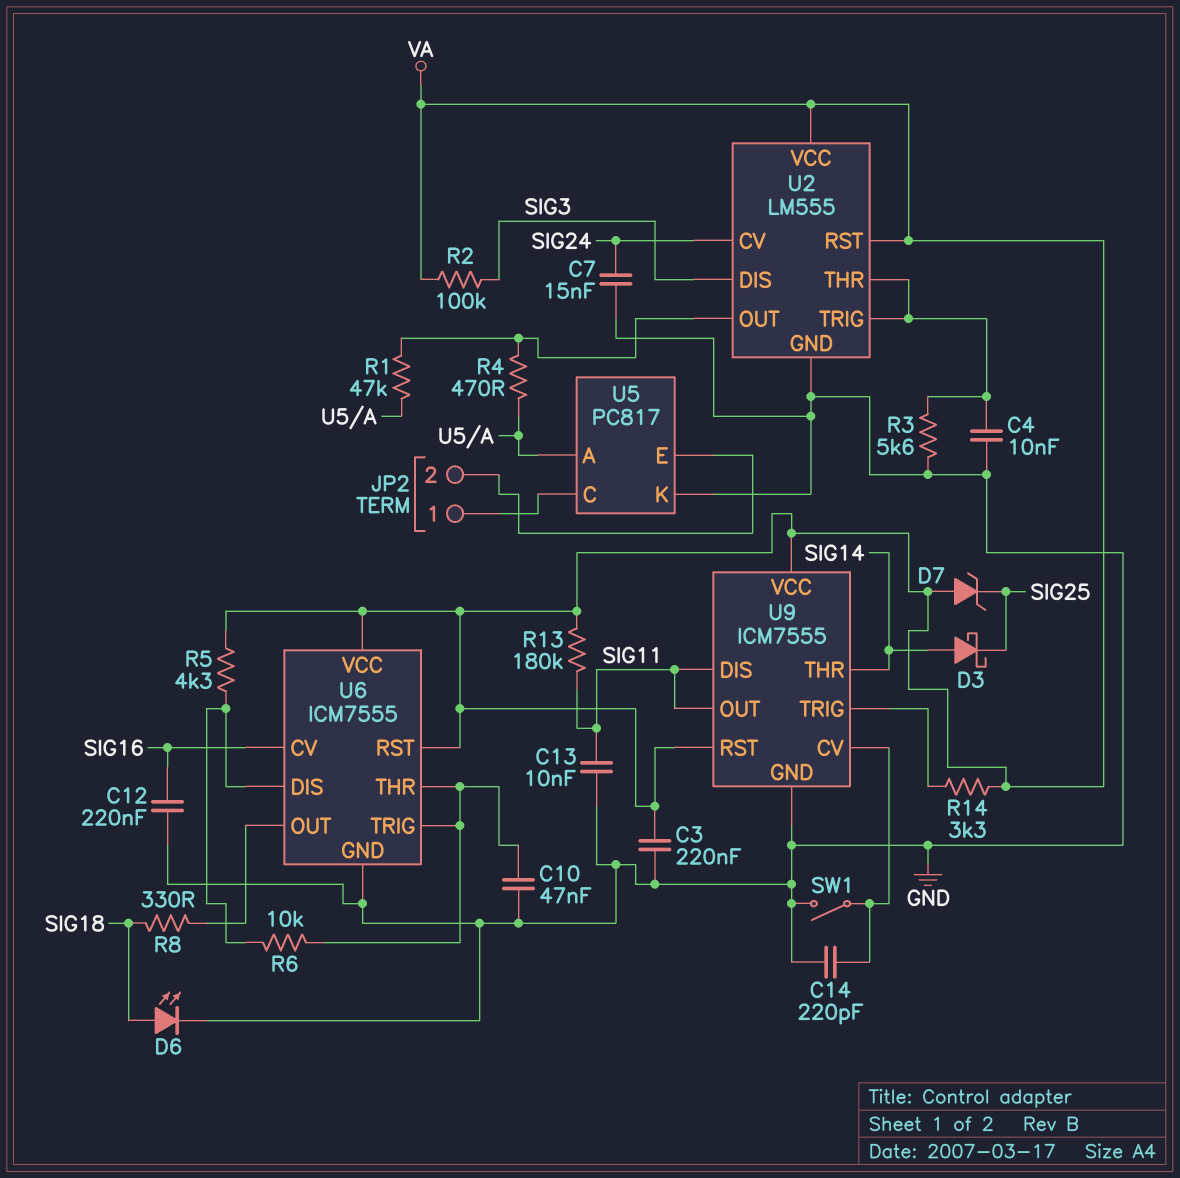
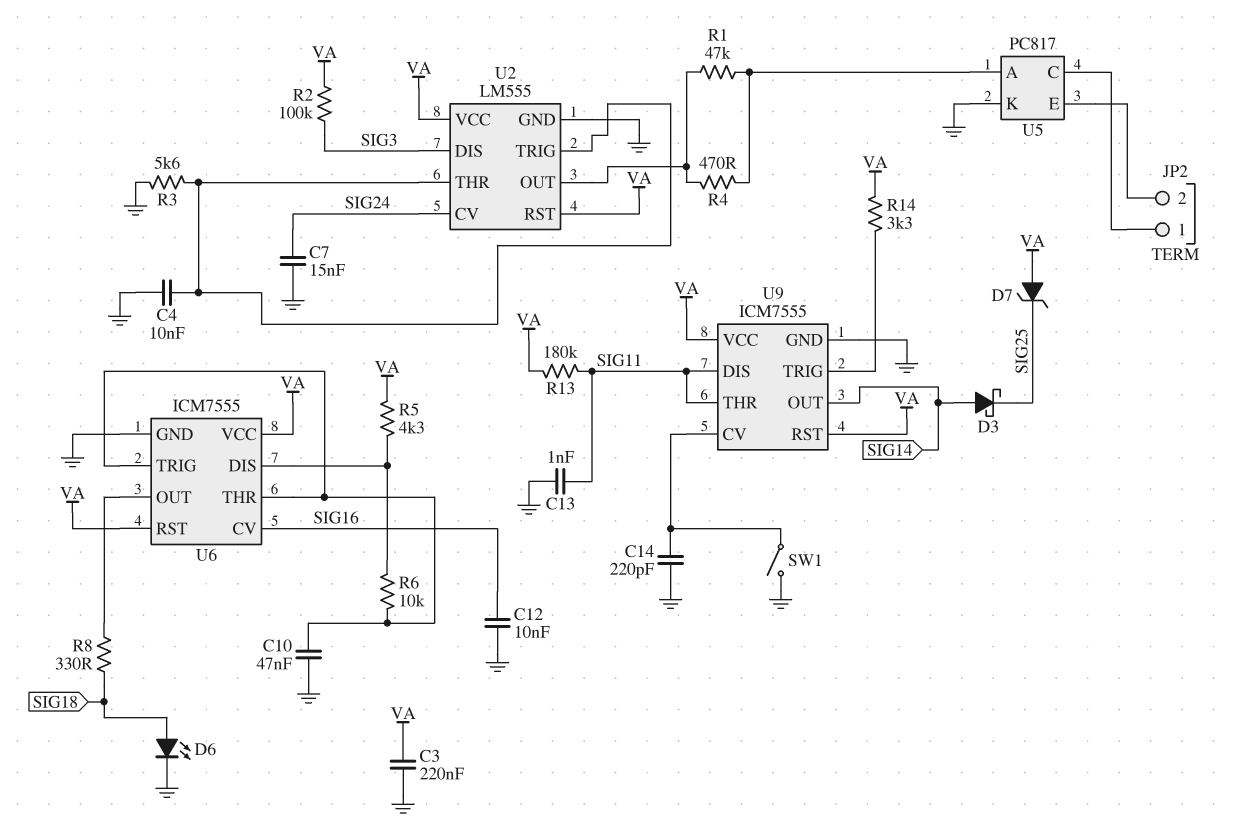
C12: 220nF (GND, SIG16) -> 10nF (GND, SIG16)
C13: 10nF (GND, SIG11) -> 1nF (GND, SIG11)
U9 pin OUT: SIG11 -> SIG14
U9 pin THR: SIG14 -> SIG11

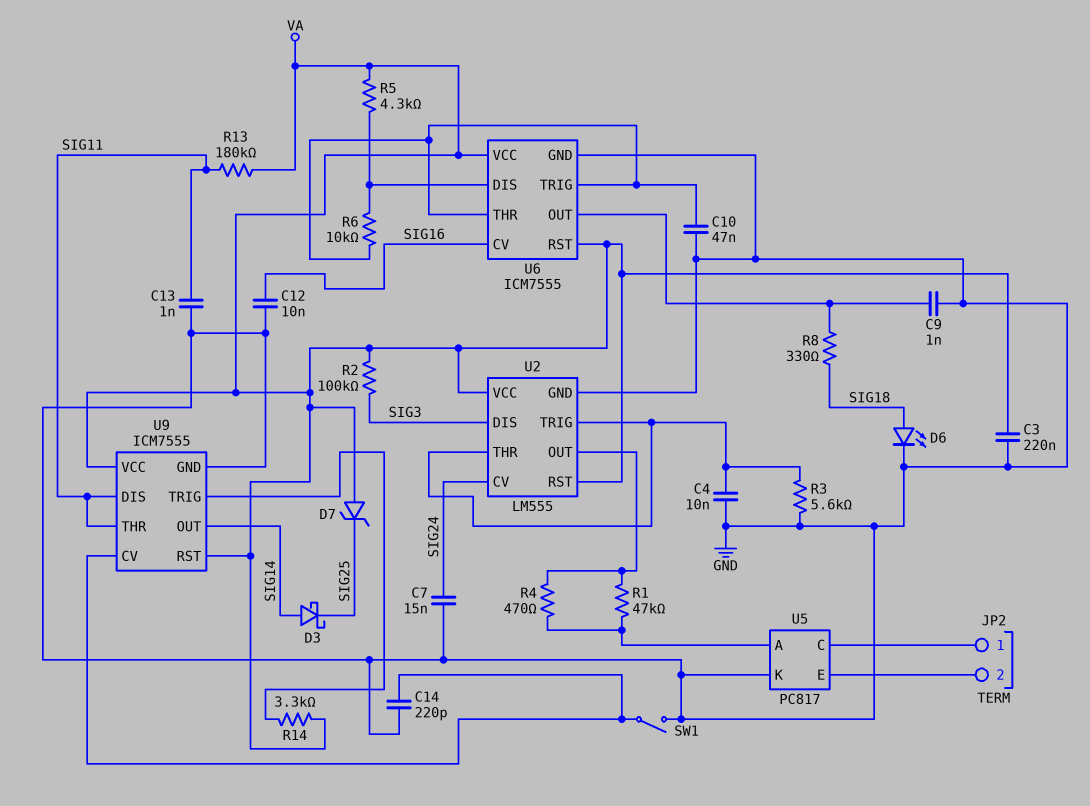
C9: none -> 1nF (GND, U6/OUT)

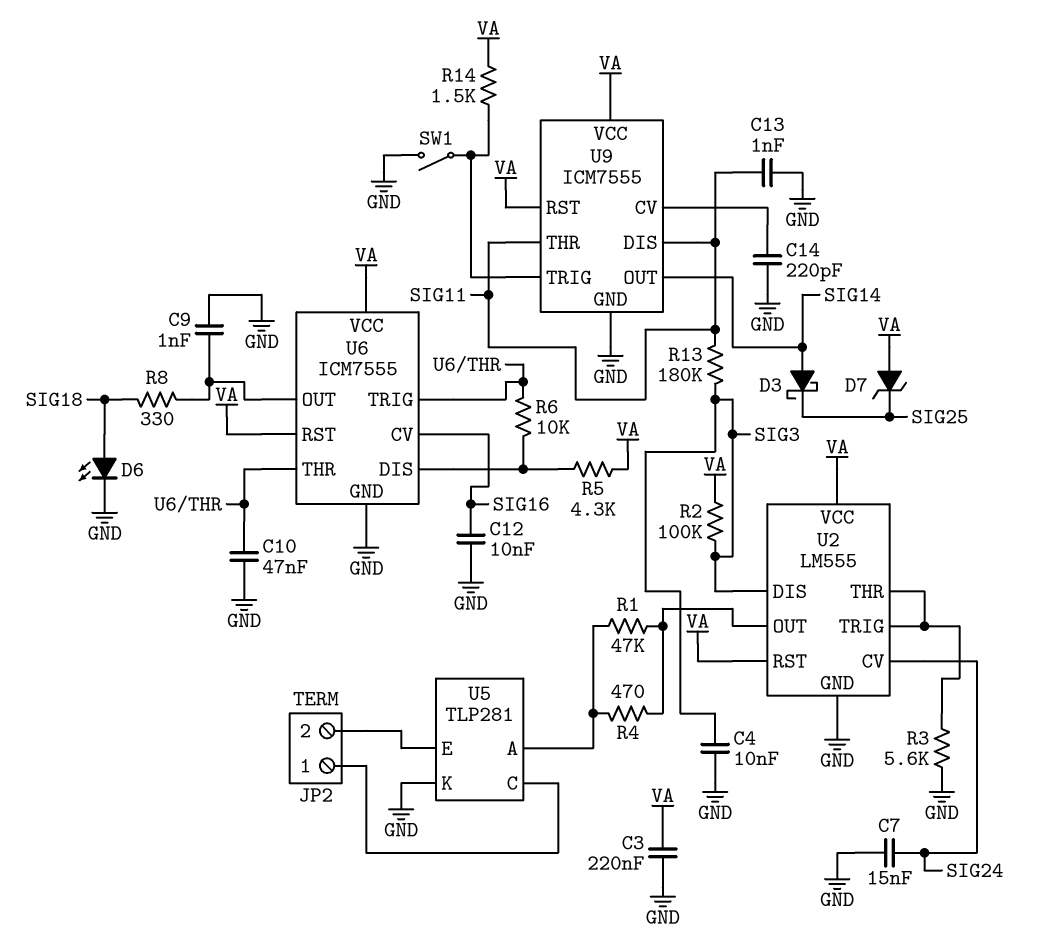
C4: 10nF (GND, U2/THR) -> 10nF (GND, SIG3)
R13: 180k (SIG11, VA) -> 180k (SIG3, SIG11)
R14: 3.3k (U9/TRIG, VA) -> 1.5k (U9/TRIG, VA)
SW1: switch (GND, U9/CV) -> switch (GND, U9/TRIG)
U5: PC817 -> TLP281

